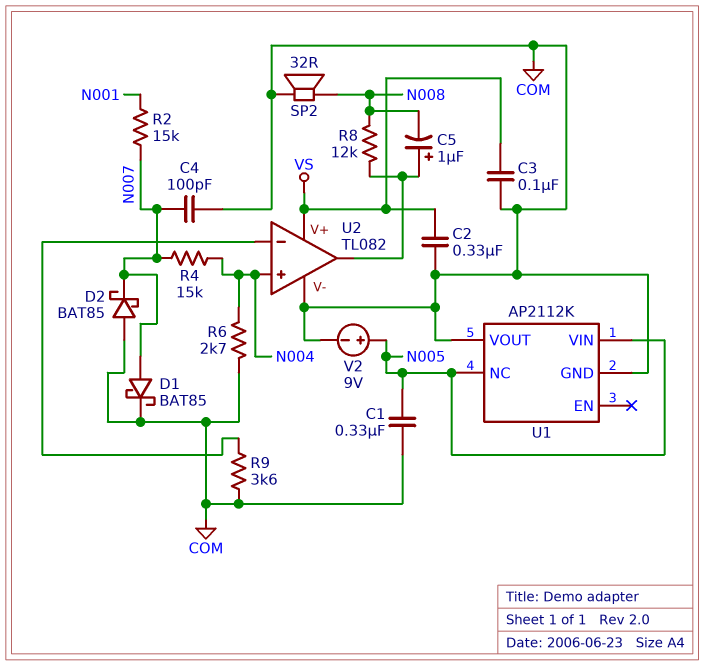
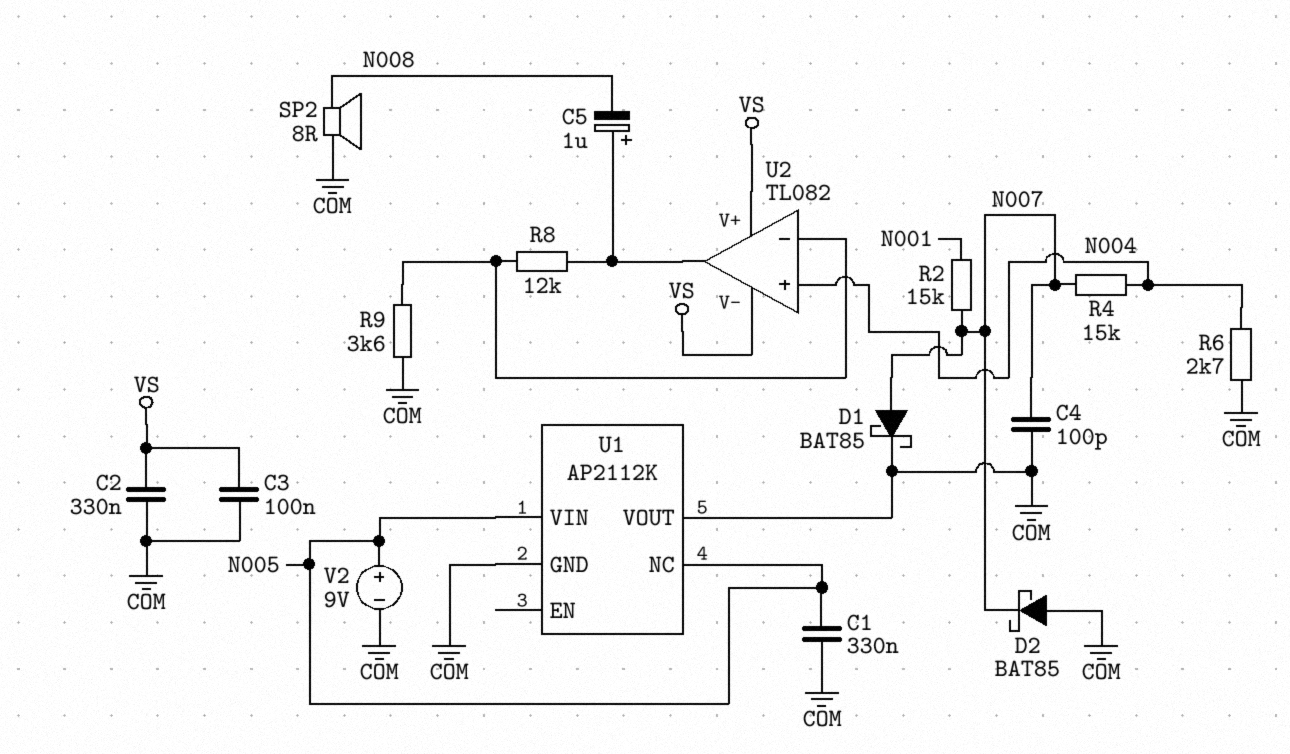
R8: 12k (N008, U2/out) -> 12k (U2/in-, U2/out)
SP2: speaker 32R (COM, N008) -> speaker 8R (COM, N008)
U2 pin V-: COM -> VS

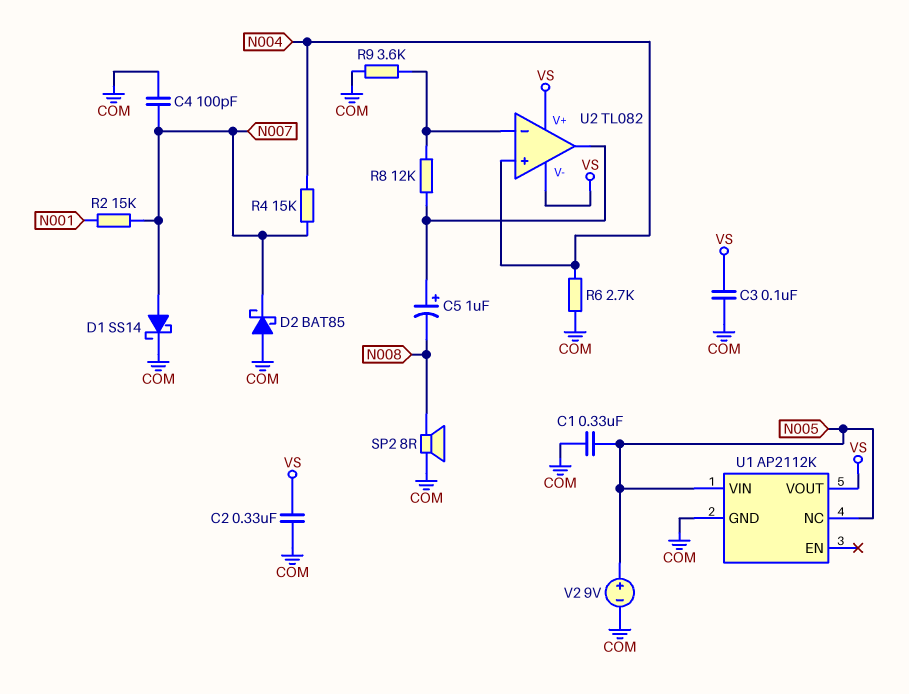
D1: schottky BAT85 (A N007, K COM) -> schottky SS14 (A N007, K COM)
U1 pin VOUT: COM -> VS

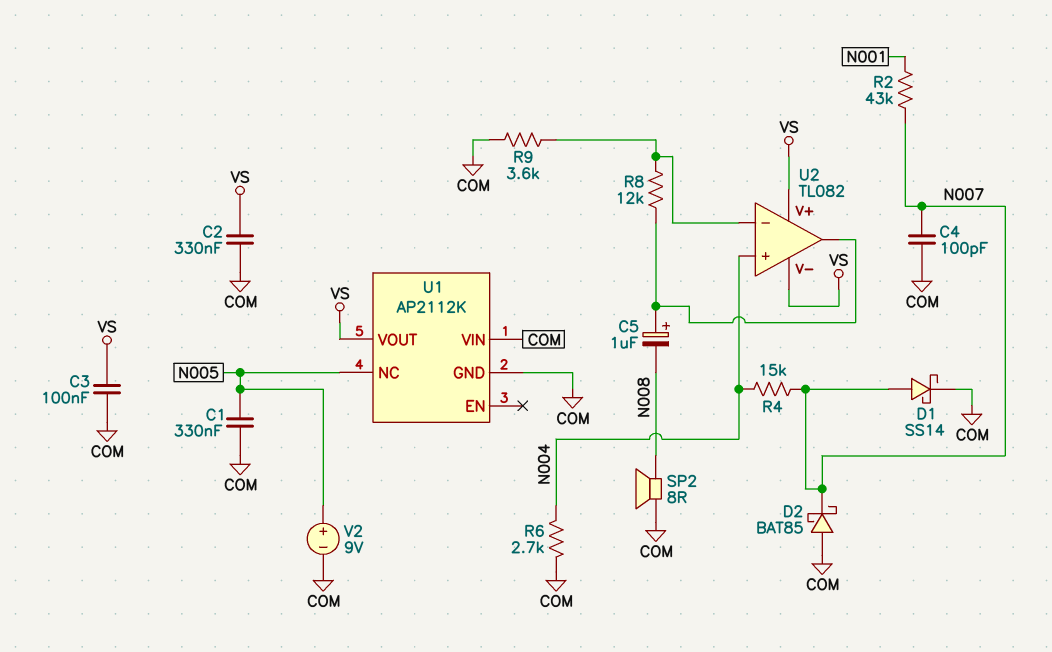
R2: 15k (N001, N007) -> 43k (N001, N007)
U1 pin VIN: N005 -> COM

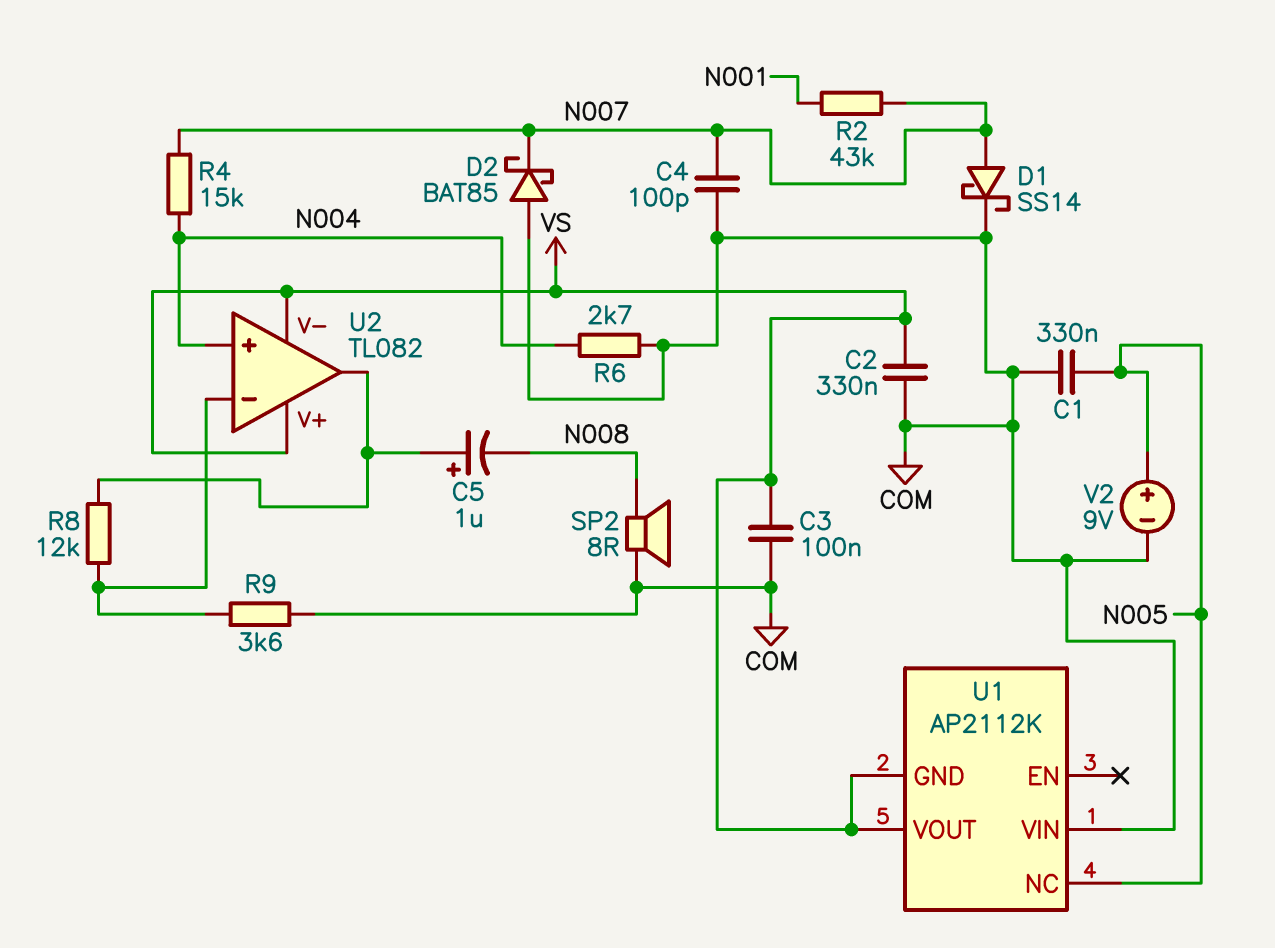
U1 pin GND: COM -> VS

